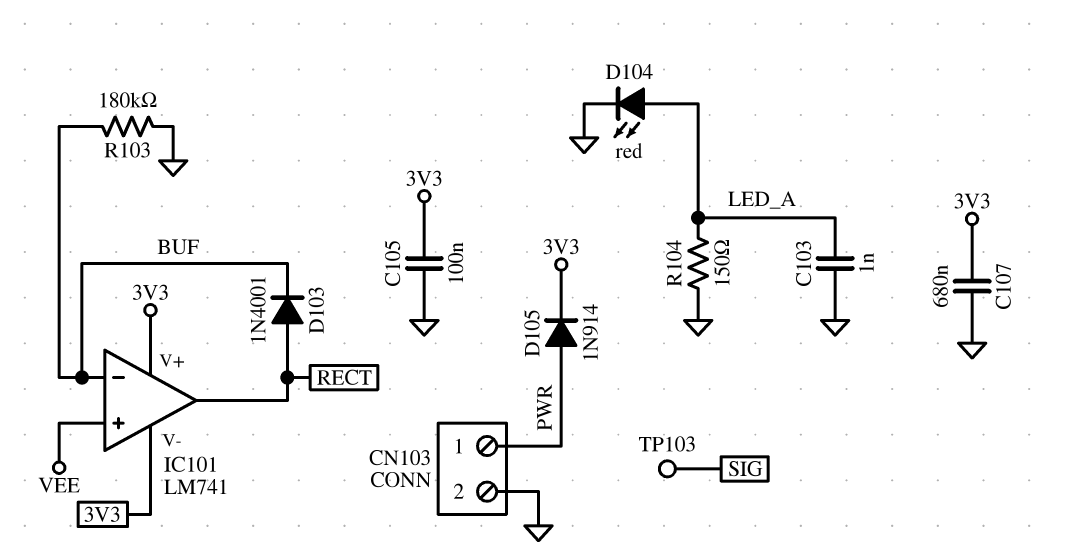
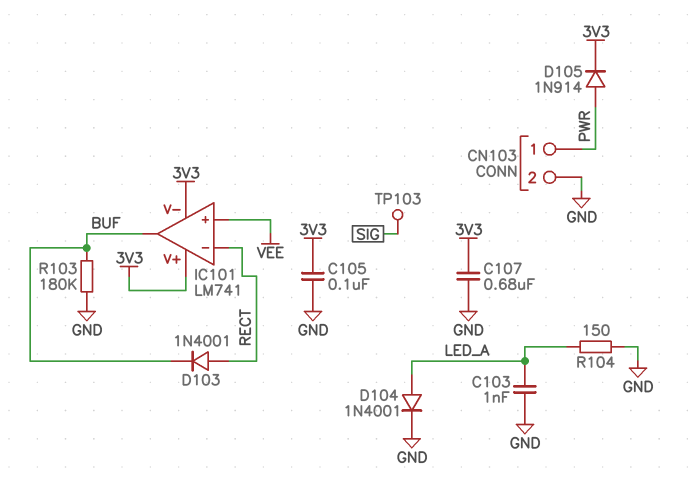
D104: LED red (A LED_A, K GND) -> diode 1N4001 (A LED_A, K GND)
IC101 pin in-: BUF -> RECT
IC101 pin out: RECT -> BUF

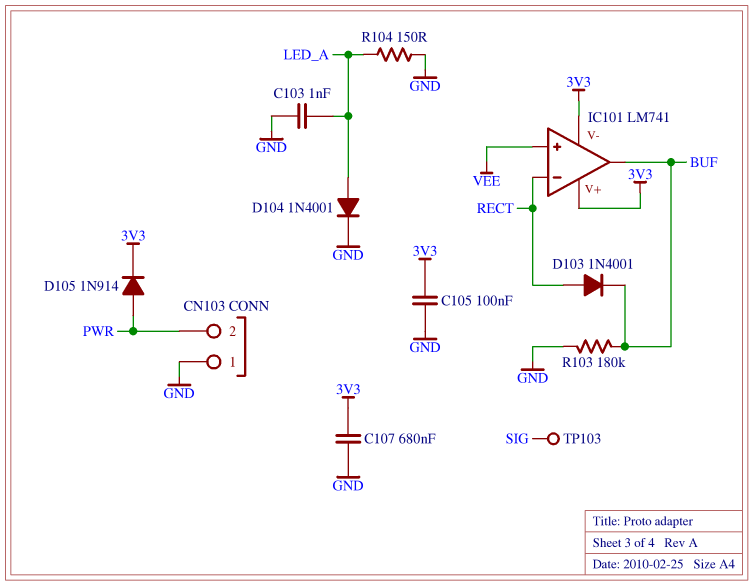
CN103 pin 1: PWR -> GND
CN103 pin 2: GND -> PWR

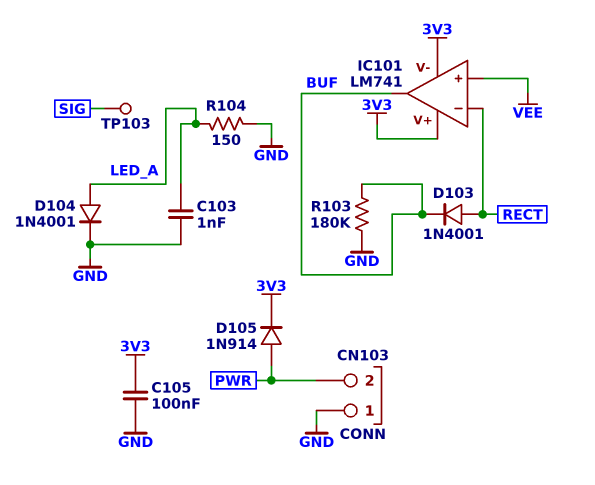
C107: 680nF (3V3, GND) -> none

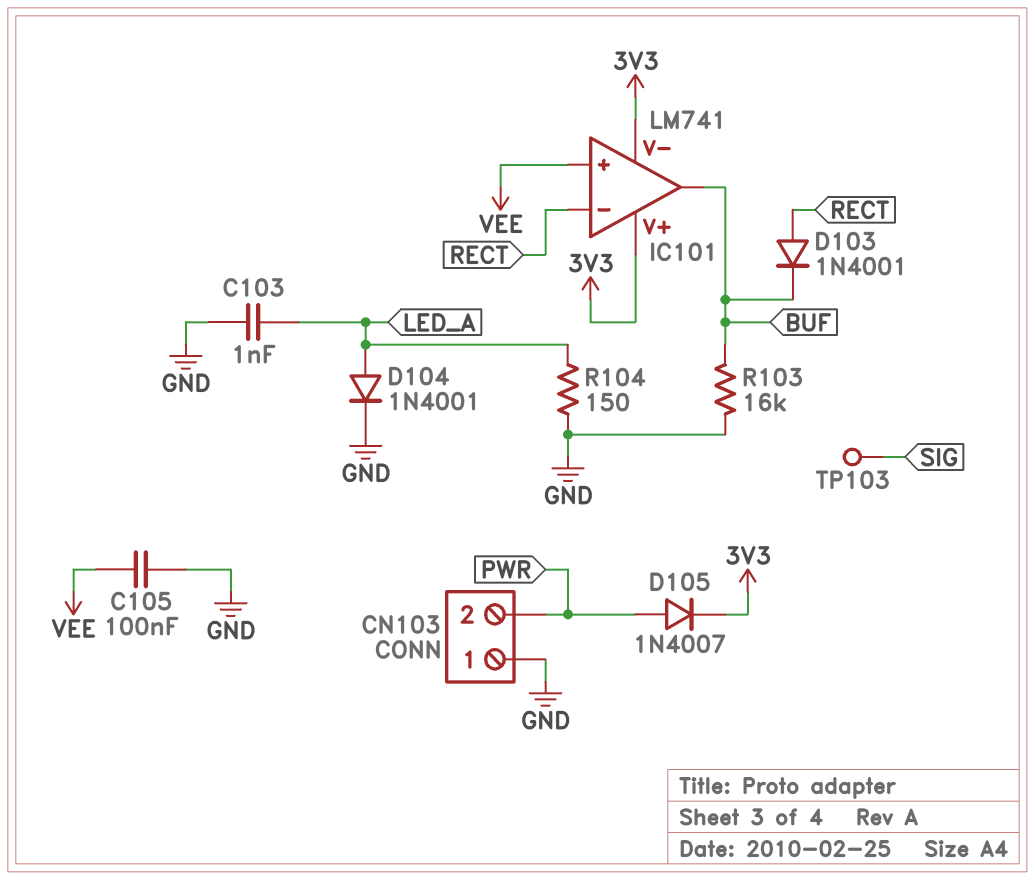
C105: 100nF (3V3, GND) -> 100nF (GND, VEE)
D105: diode 1N914 (A PWR, K 3V3) -> diode 1N4007 (A PWR, K 3V3)
R103: 180k (BUF, GND) -> 16k (BUF, GND)

